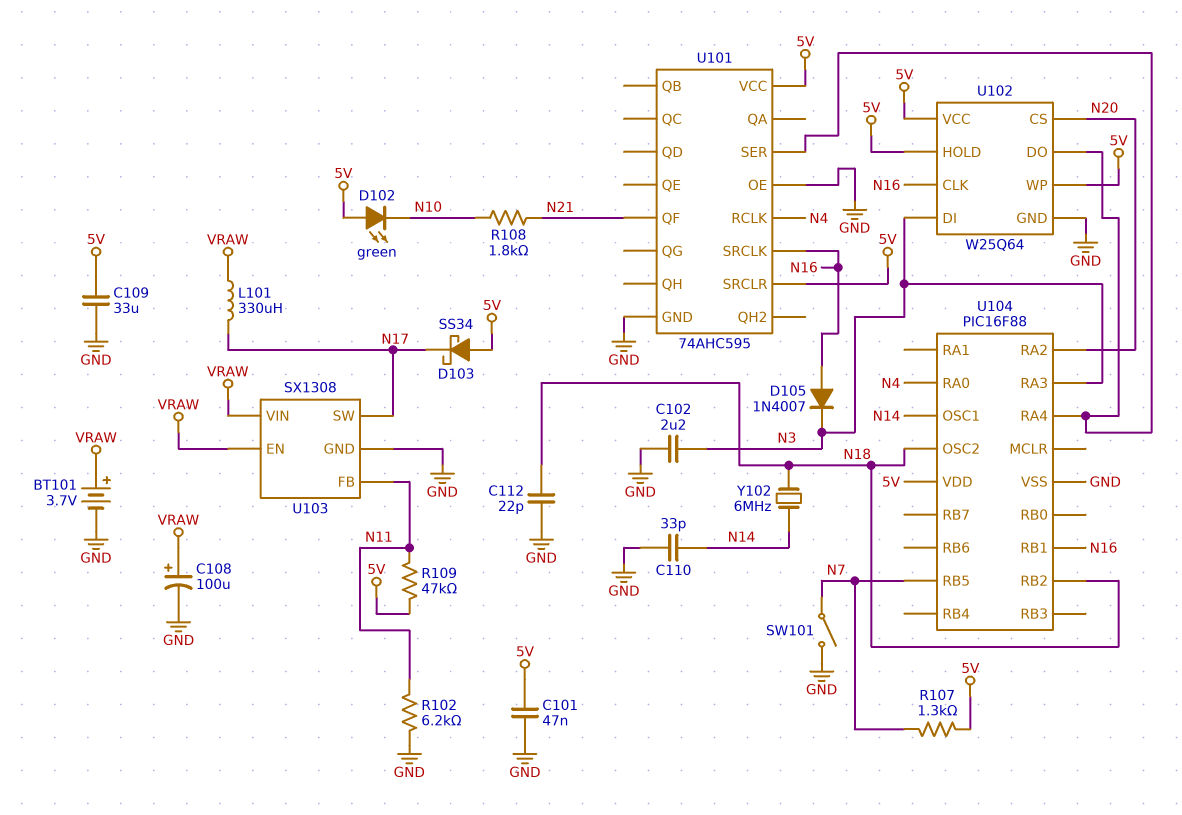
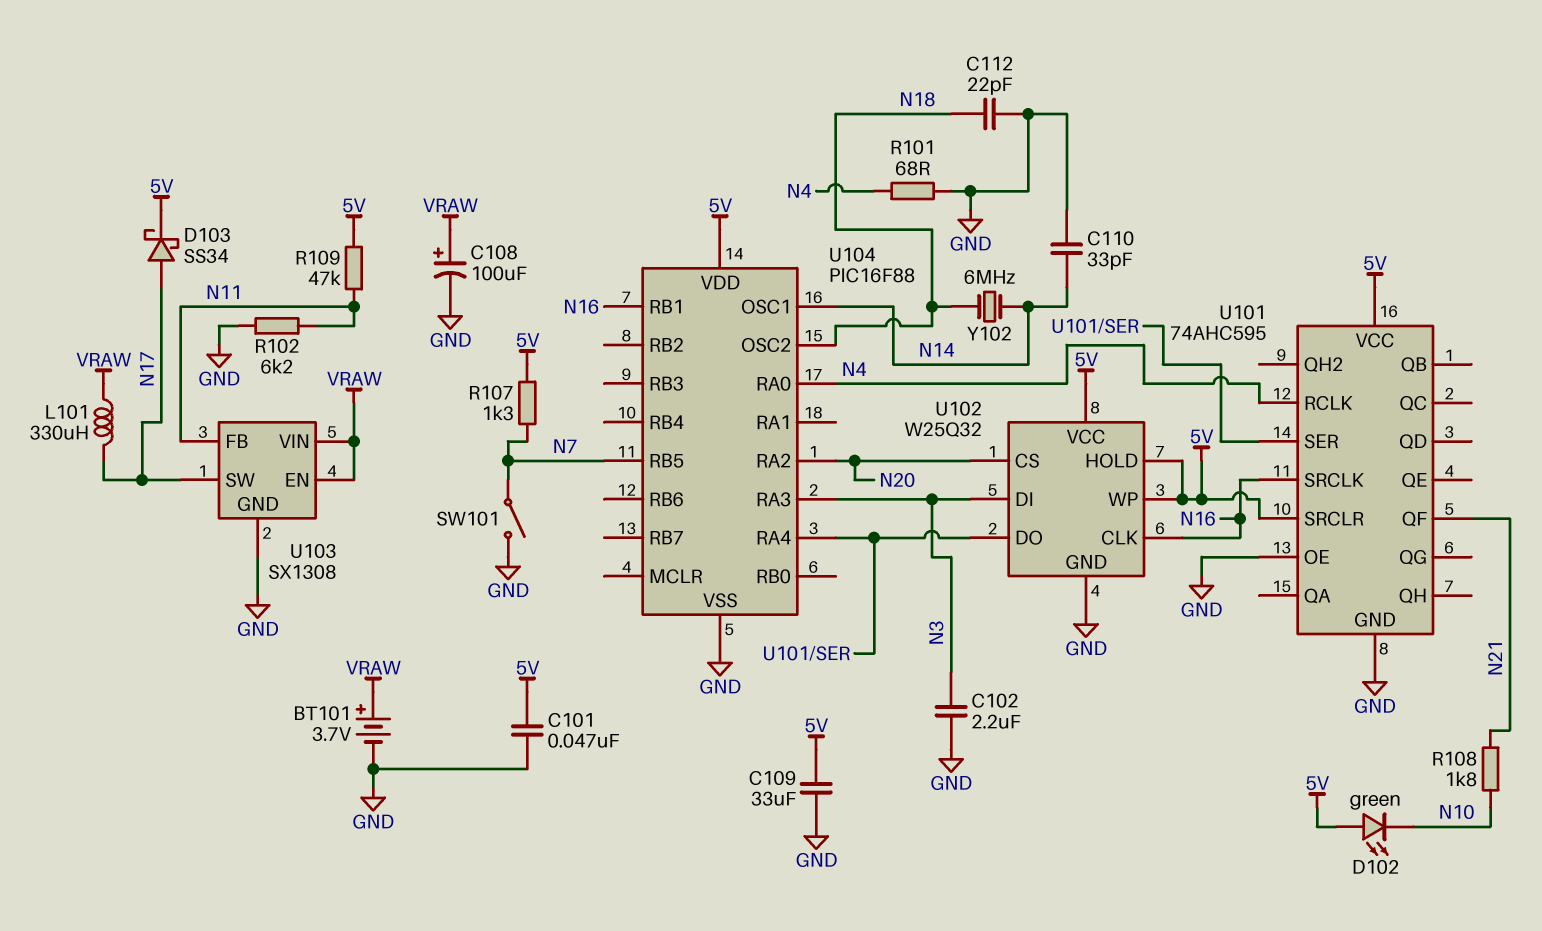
D103: schottky SS34 (A 5V, K N17) -> schottky SS34 (A N17, K 5V)
D105: diode 1N4007 (A N16, K N3) -> none
R101: none -> 68 (GND, N4)
U102: W25Q64 -> W25Q32
U104 pin RB2: N18 -> none

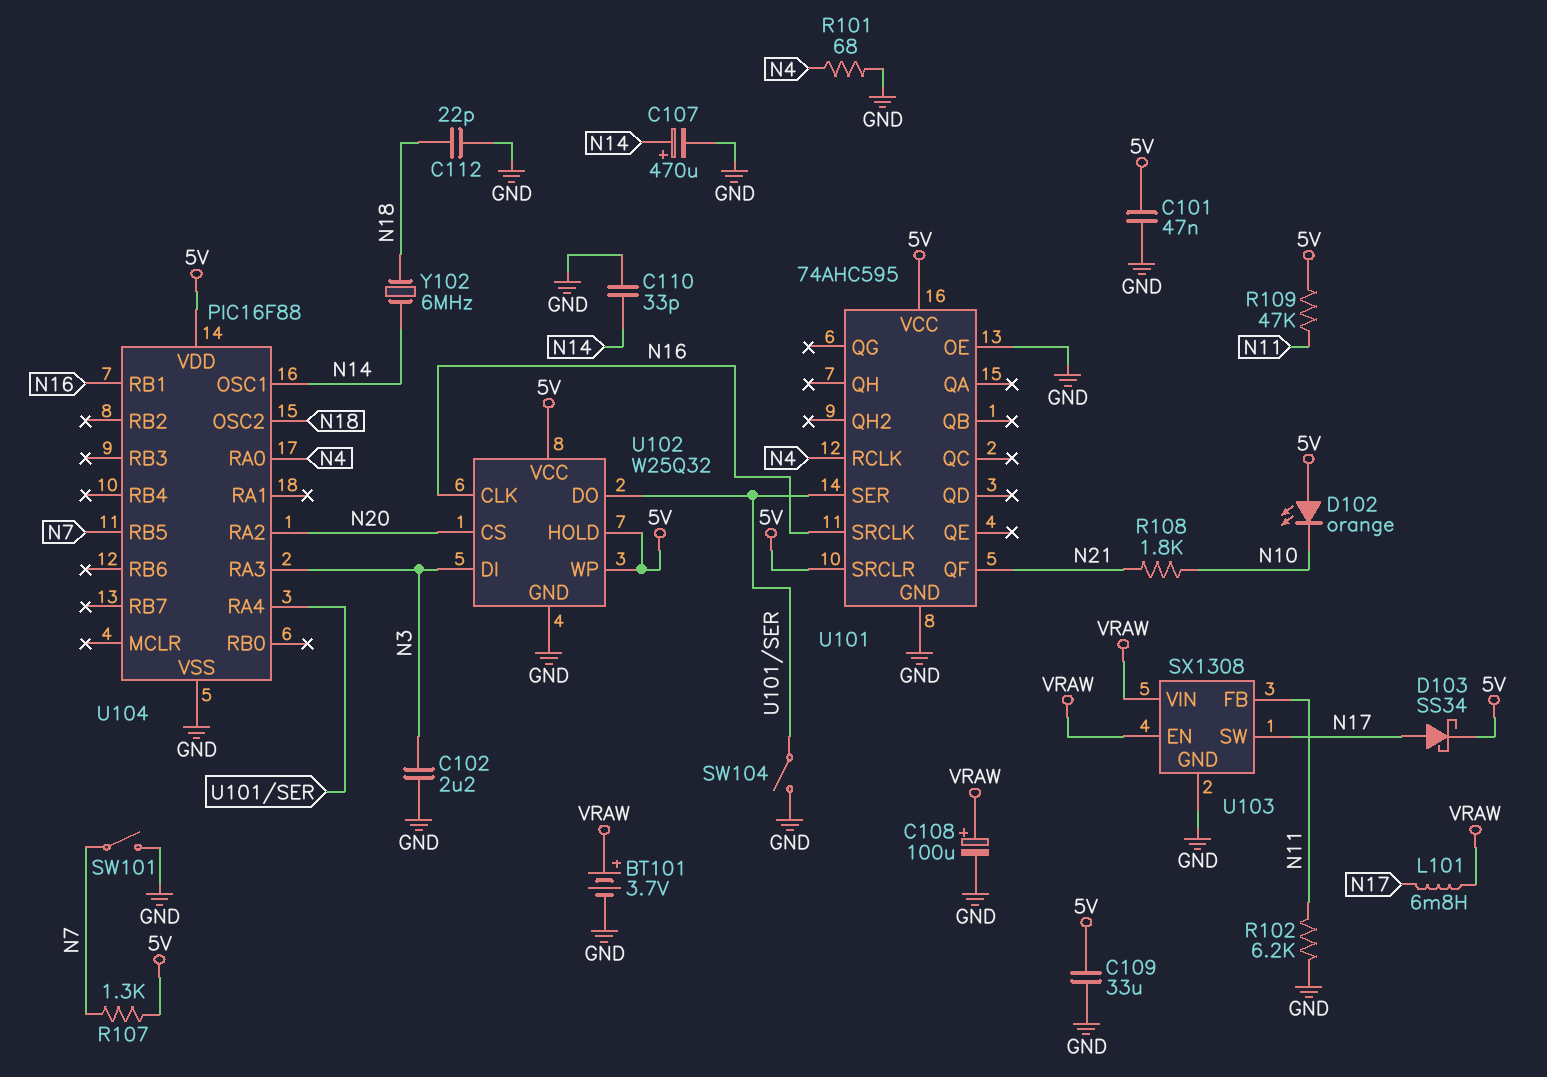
C107: none -> 470uF (plus N14, minus GND)
D102: LED green (A 5V, K N10) -> LED orange (A 5V, K N10)
L101: 330uH (N17, VRAW) -> 6.8mH (N17, VRAW)
SW104: none -> switch (GND, U101/SER)

